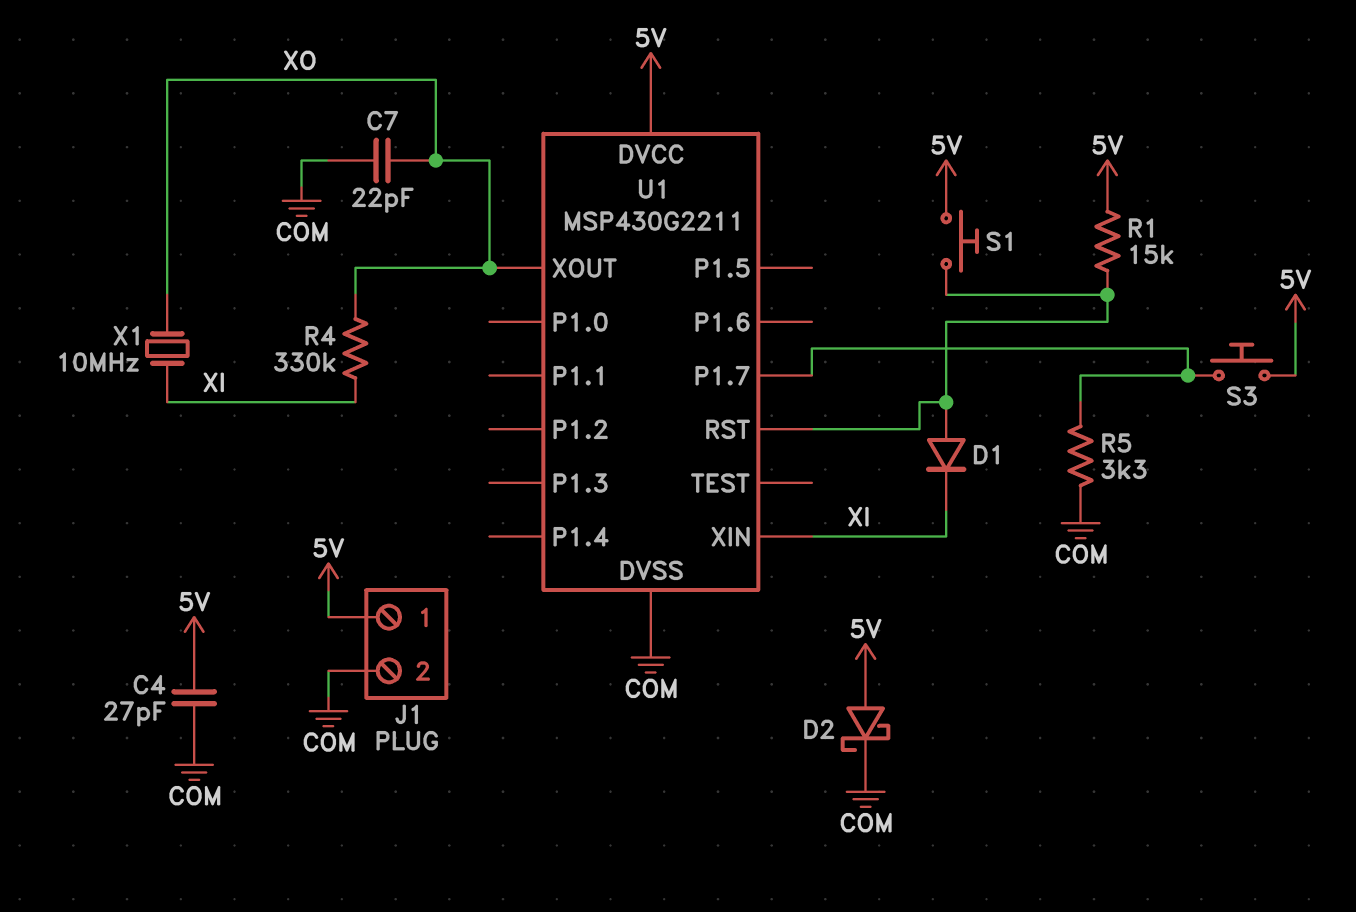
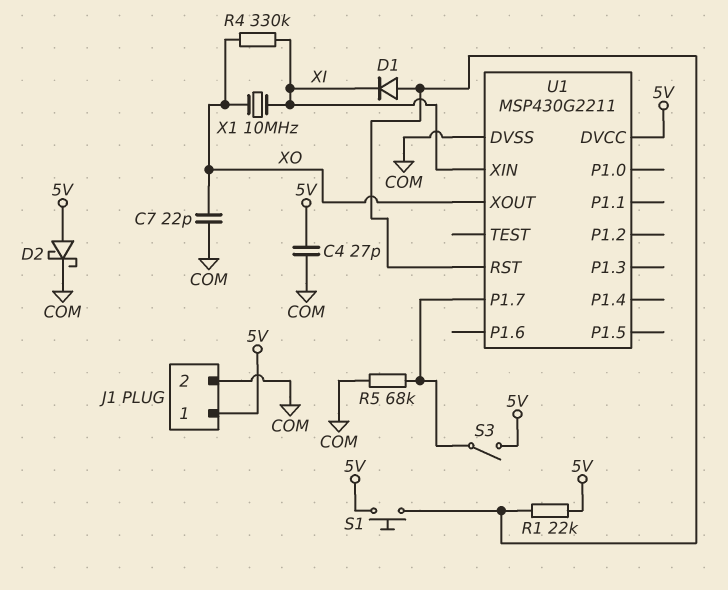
R1: 15k (5V, U1/RST) -> 22k (5V, U1/RST)
R5: 3.3k (COM, U1/P1.7) -> 68k (COM, U1/P1.7)
S3: button (5V, U1/P1.7) -> switch (5V, U1/P1.7)

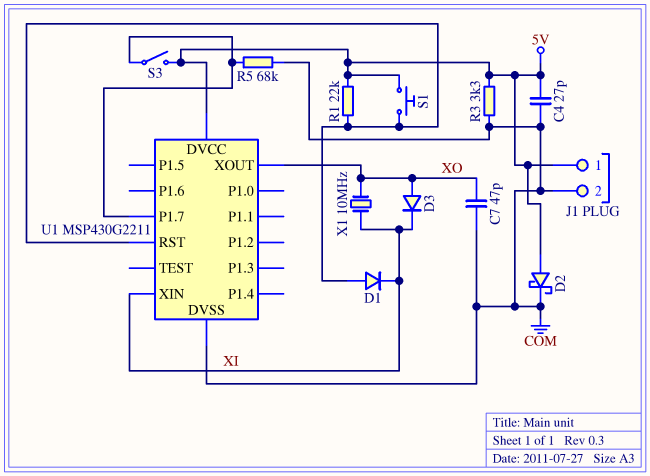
C7: 22pF (COM, XO) -> 47pF (COM, XO)
D3: none -> diode (A XO, K XI)
R3: none -> 3.3k (5V, COM)
R4: 330k (XI, XO) -> none

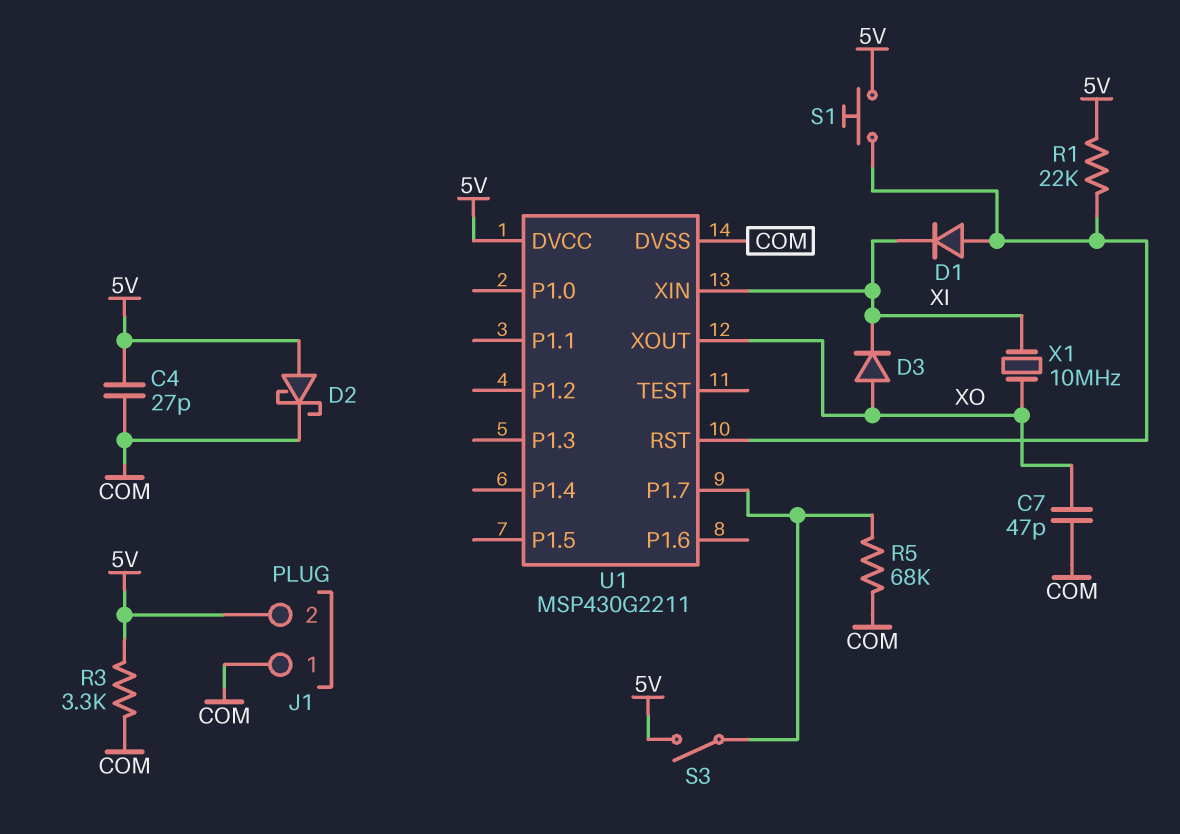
J1 pin 1: 5V -> COM
J1 pin 2: COM -> 5V

